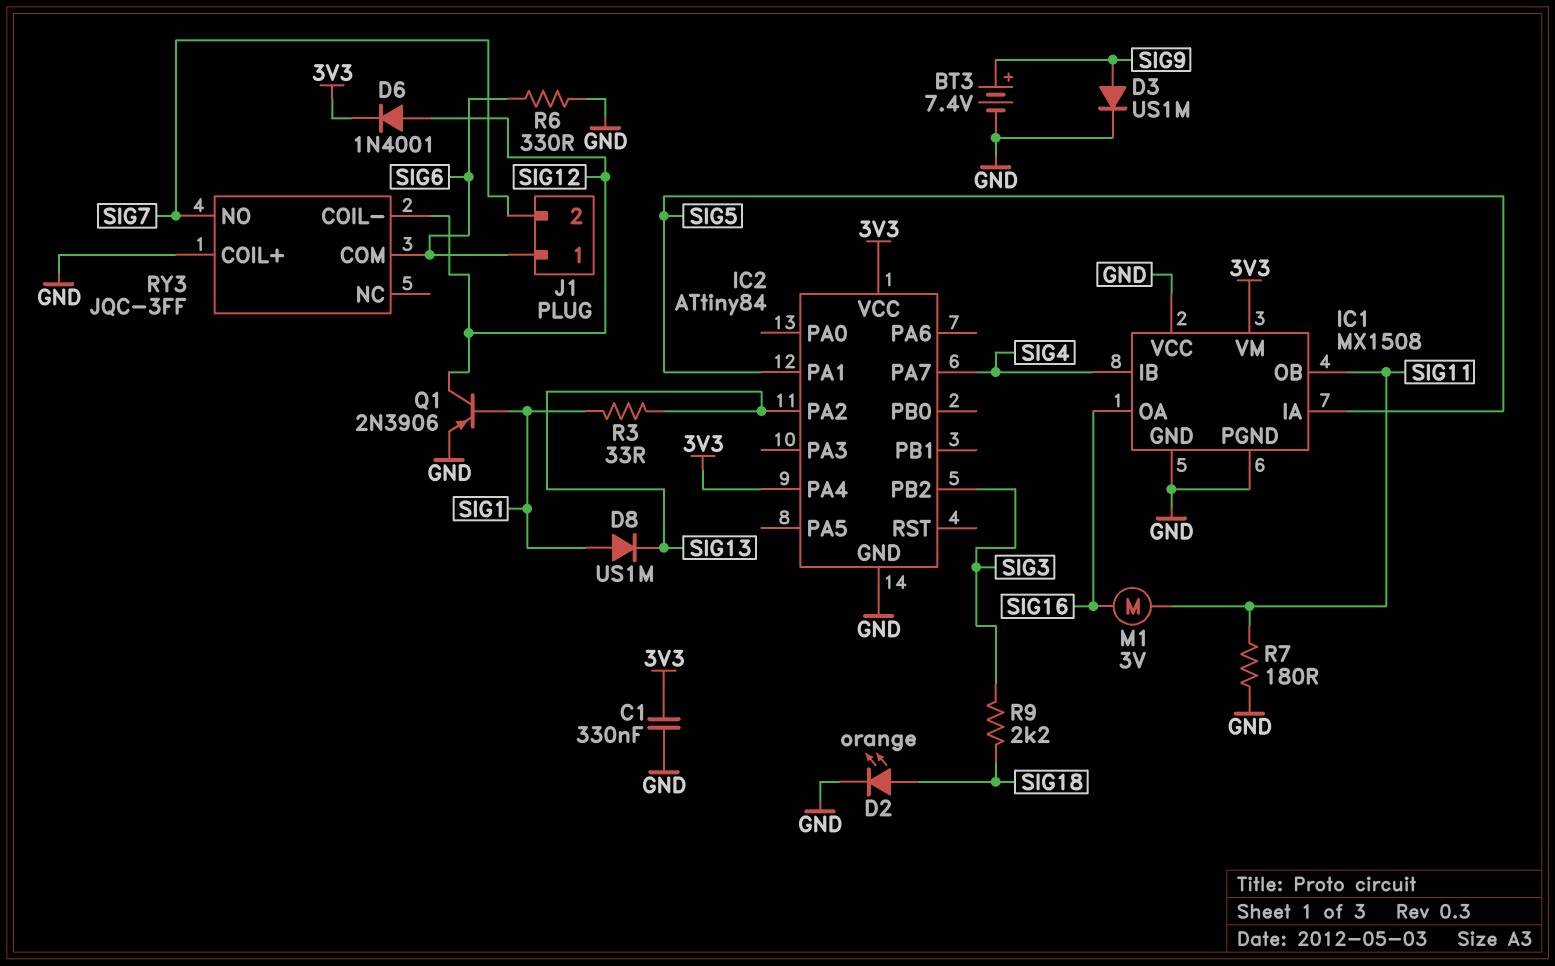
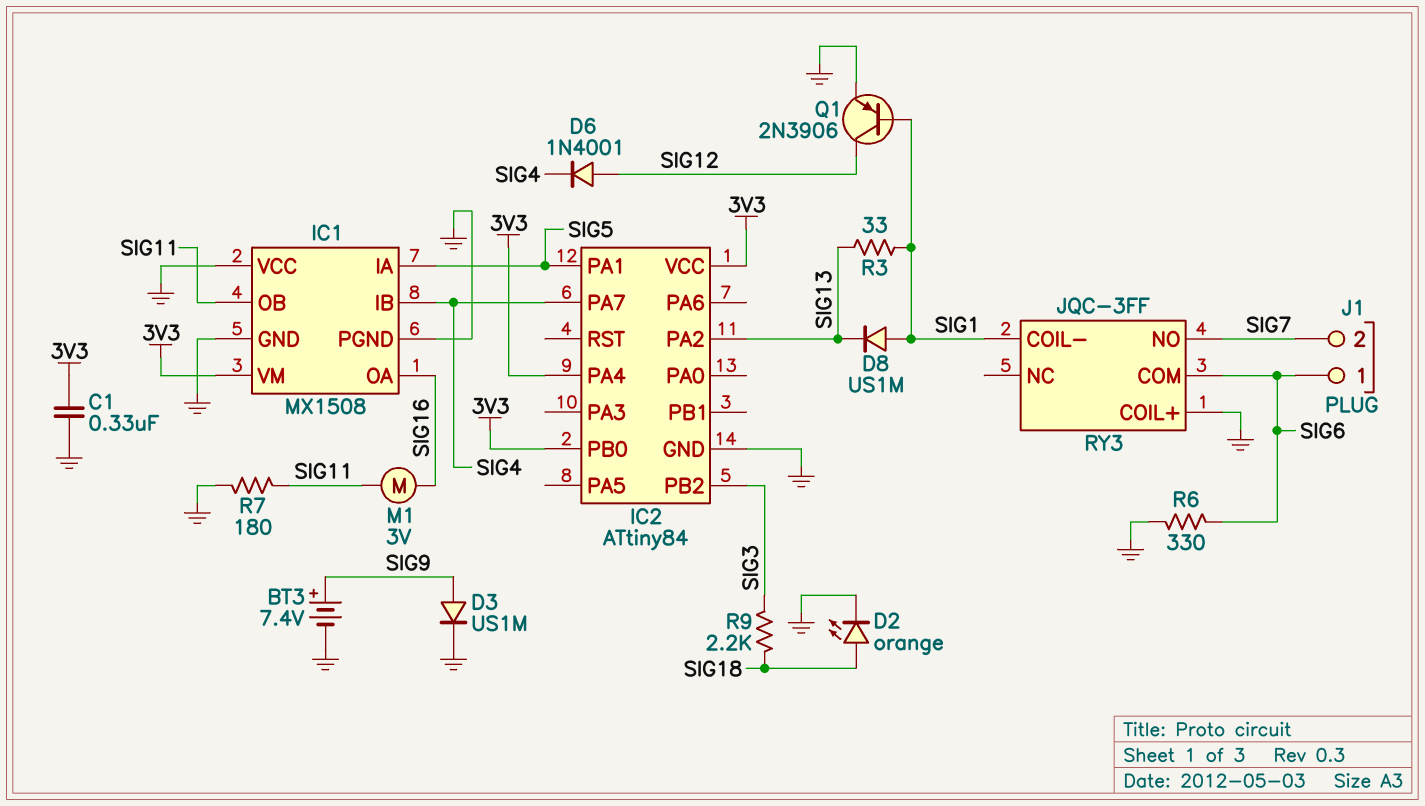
D6: diode 1N4001 (A SIG12, K 3V3) -> diode 1N4001 (A SIG12, K SIG4)
IC2 pin PB0: none -> 3V3
RY3 pin COIL-: SIG12 -> SIG1

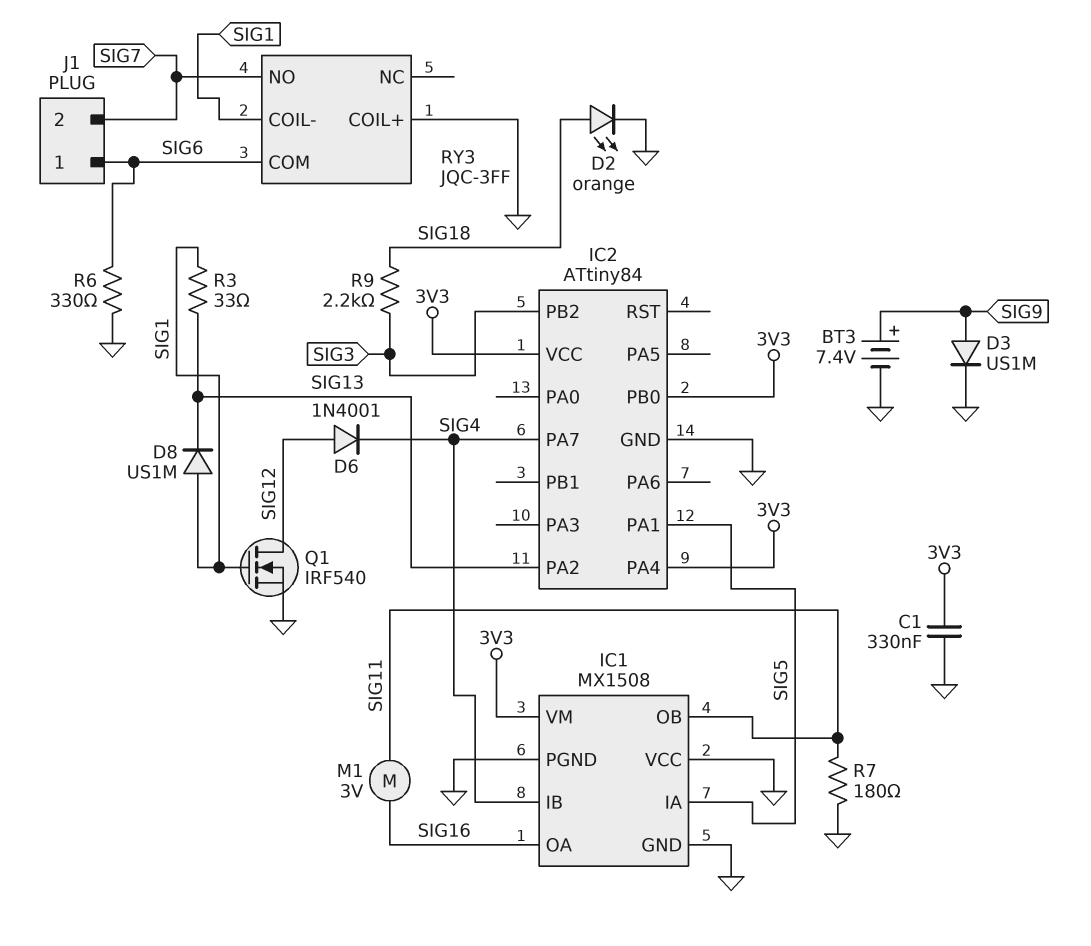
Q1: PNP 2N3906 (B SIG1, C SIG12, E GND) -> NMOS IRF540 (G SIG1, D SIG12, S GND)

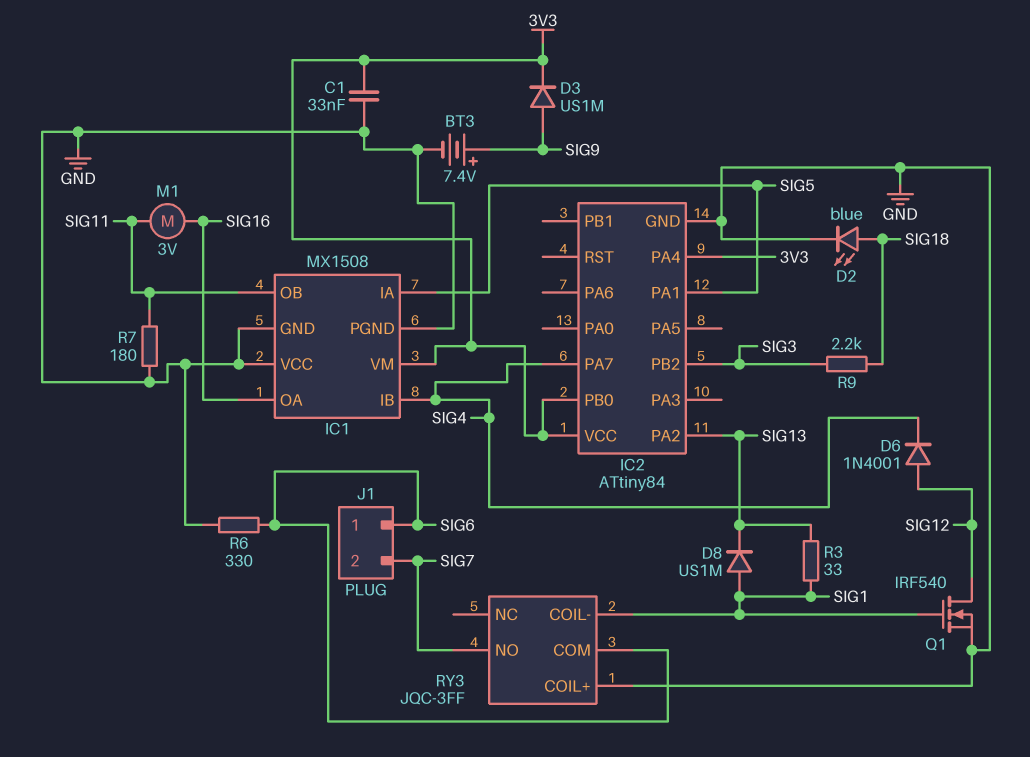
C1: 330nF (3V3, GND) -> 33nF (3V3, GND)
D2: LED orange (A SIG18, K GND) -> LED blue (A SIG18, K GND)
D3: diode US1M (A SIG9, K GND) -> diode US1M (A SIG9, K 3V3)

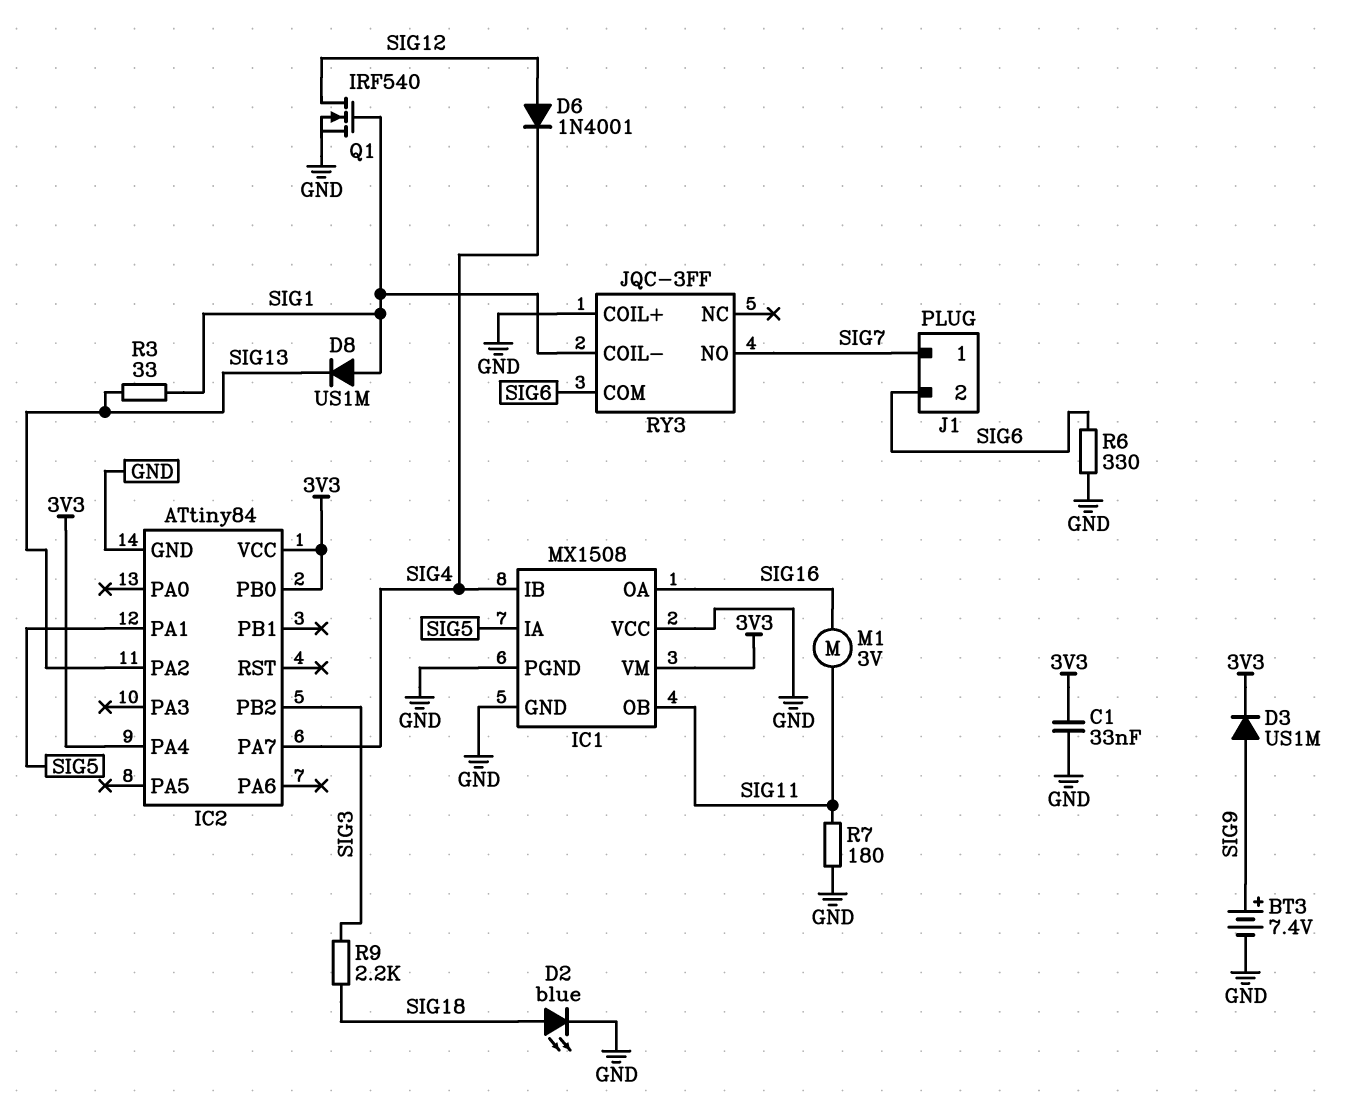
J1 pin 1: SIG6 -> SIG7
J1 pin 2: SIG7 -> SIG6

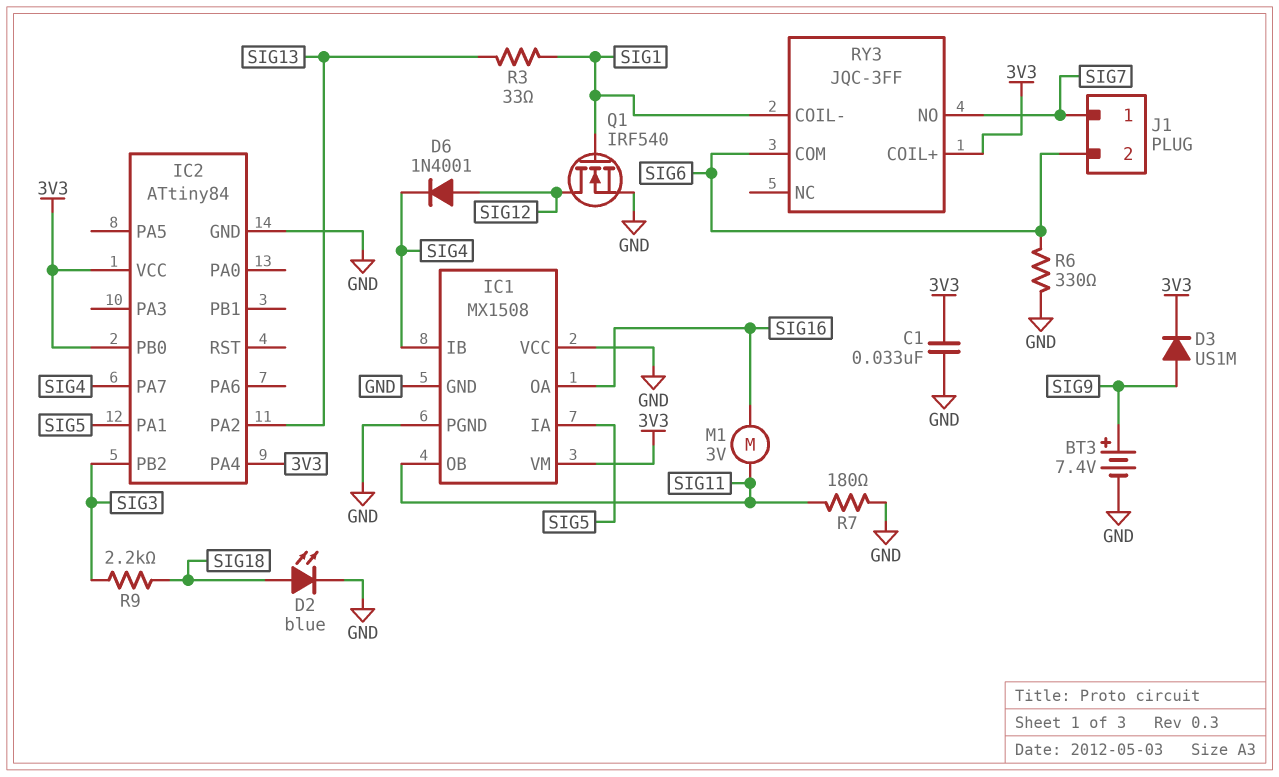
D8: diode US1M (A SIG1, K SIG13) -> none
RY3 pin COIL+: GND -> 3V3

